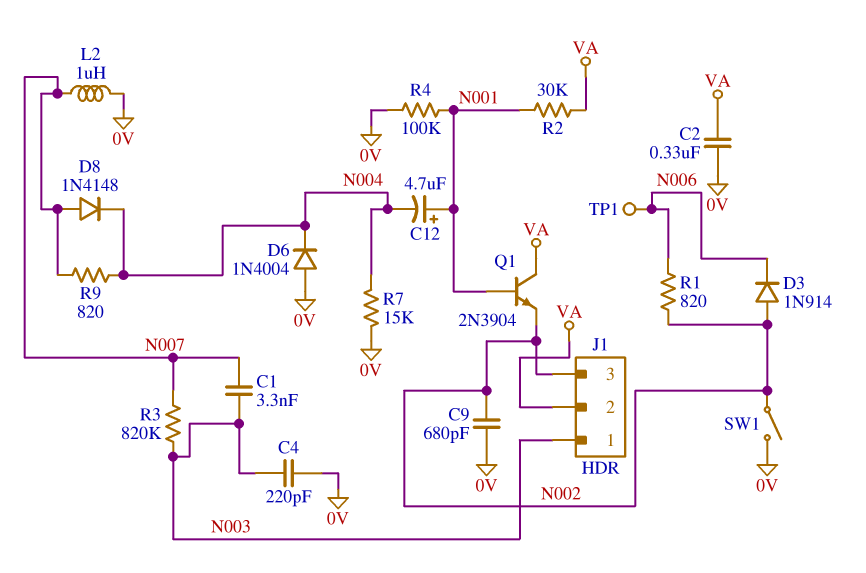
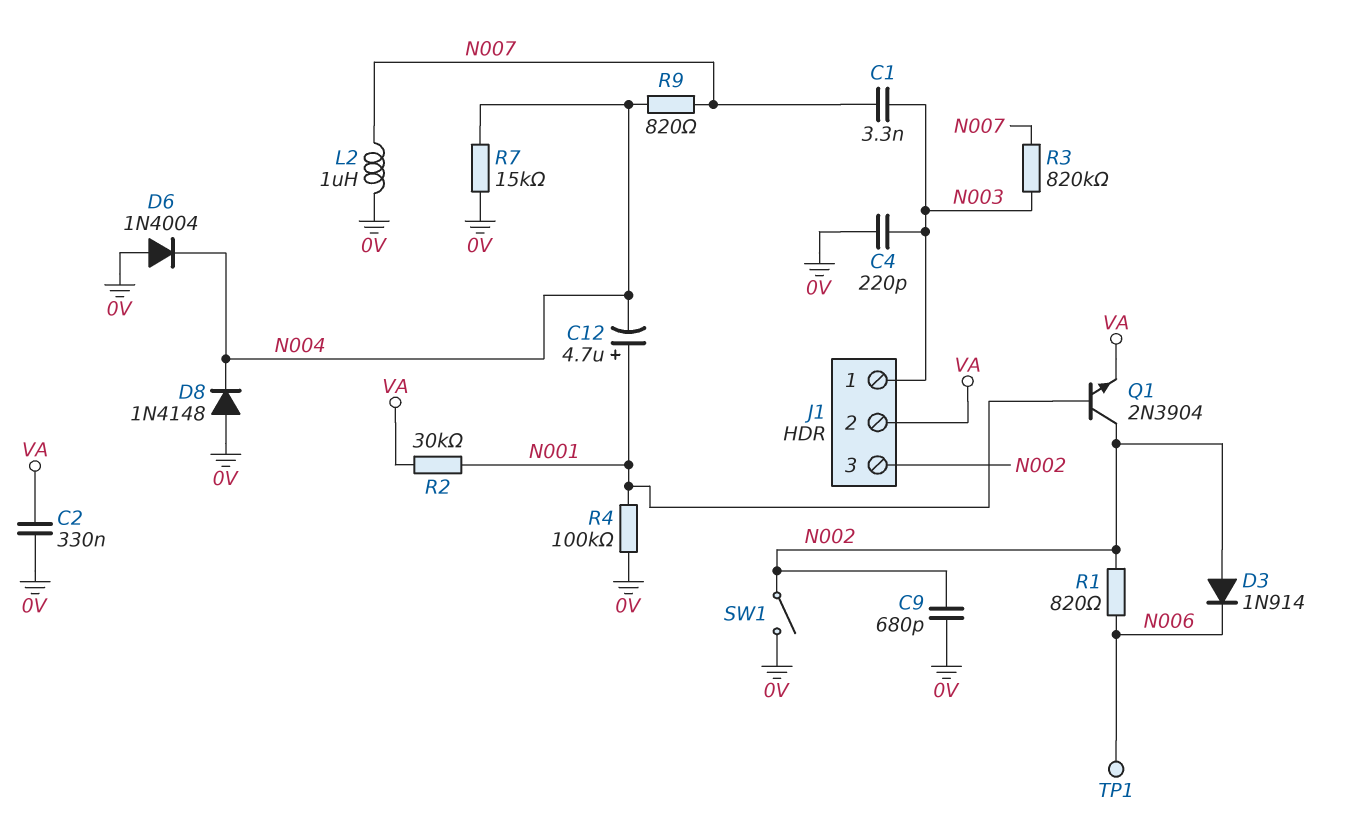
D8: diode 1N4148 (A N007, K N004) -> diode 1N4148 (A 0V, K N004)
Q1: NPN 2N3904 (B N001, C VA, E N002) -> NPN 2N3904 (B N001, C N002, E VA)

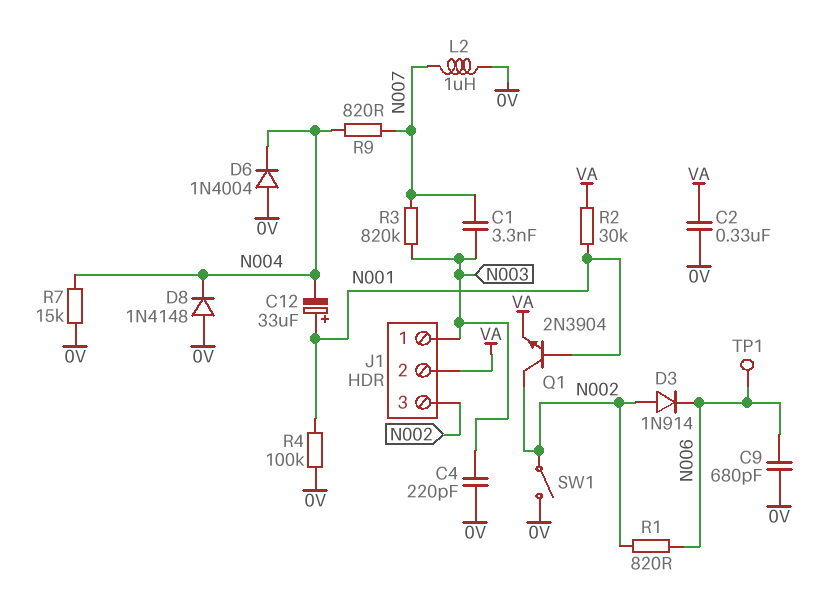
C9: 680pF (0V, N002) -> 680pF (0V, N006)
C12: 4.7uF (plus N001, minus N004) -> 33uF (plus N001, minus N004)

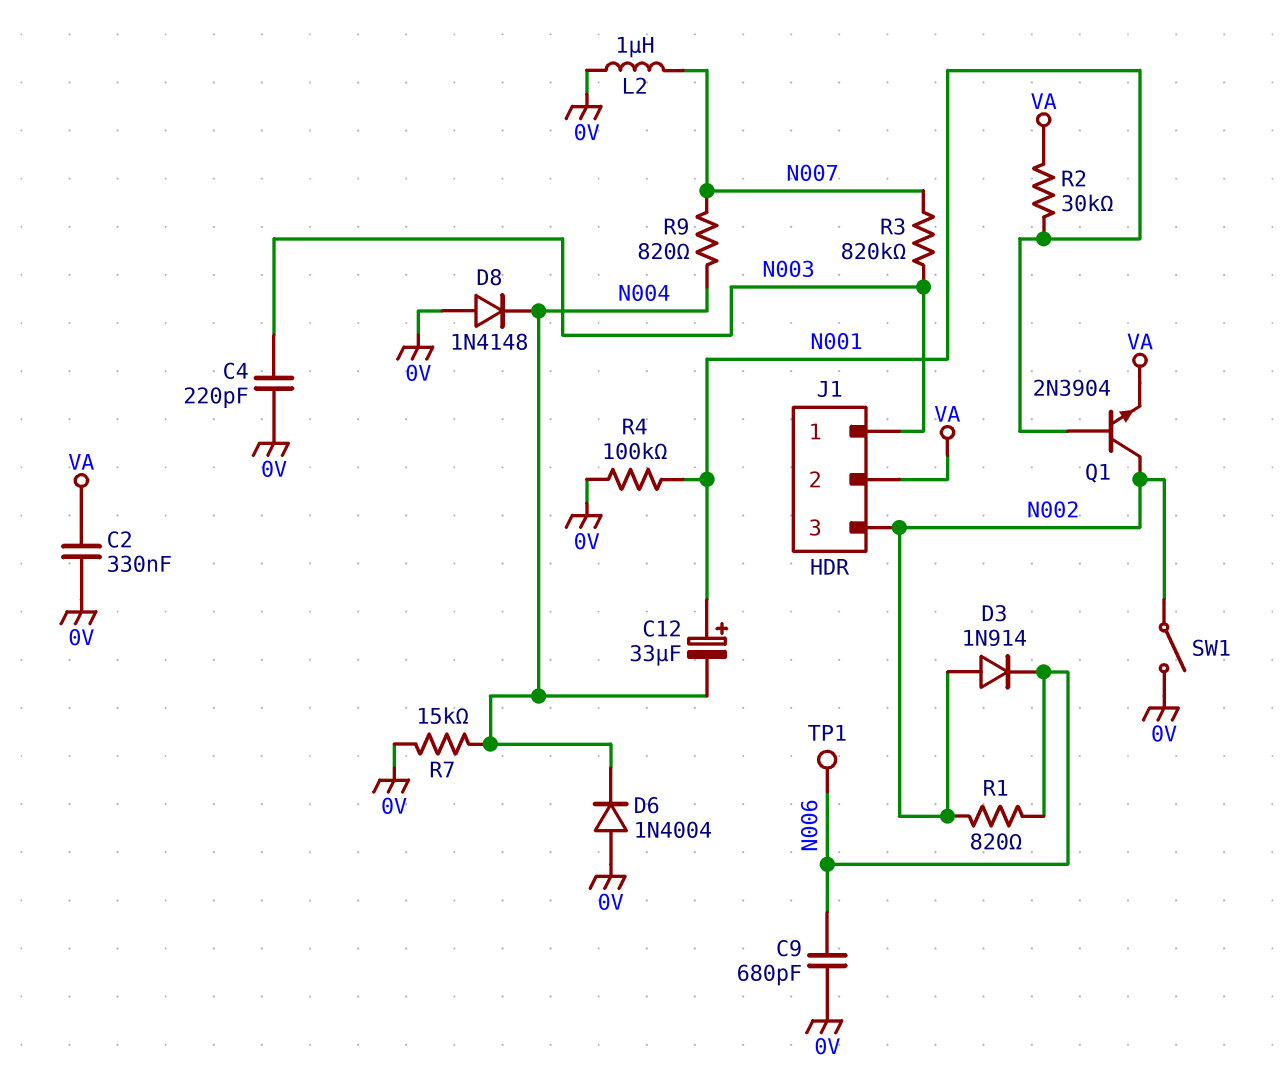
C1: 3.3nF (N003, N007) -> none

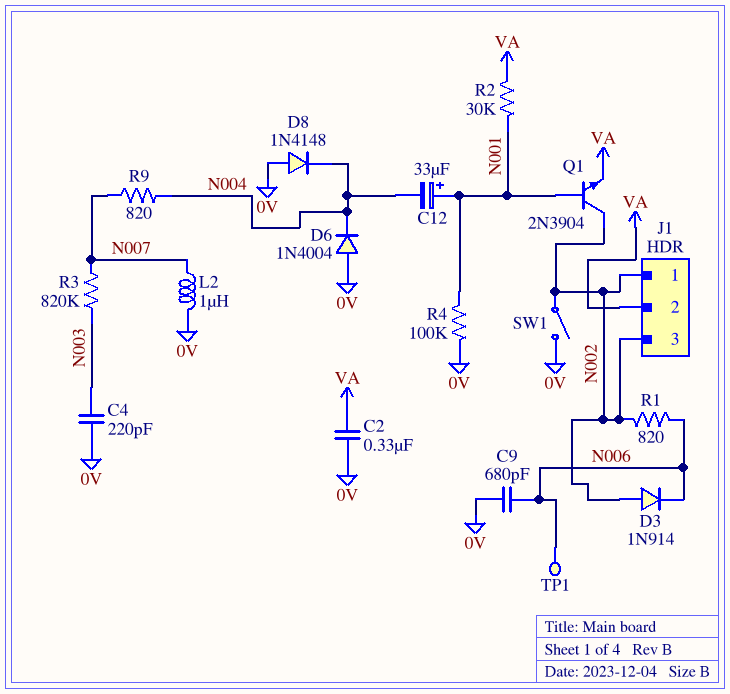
J1 pin 1: N003 -> N002
R7: 15k (0V, N004) -> none

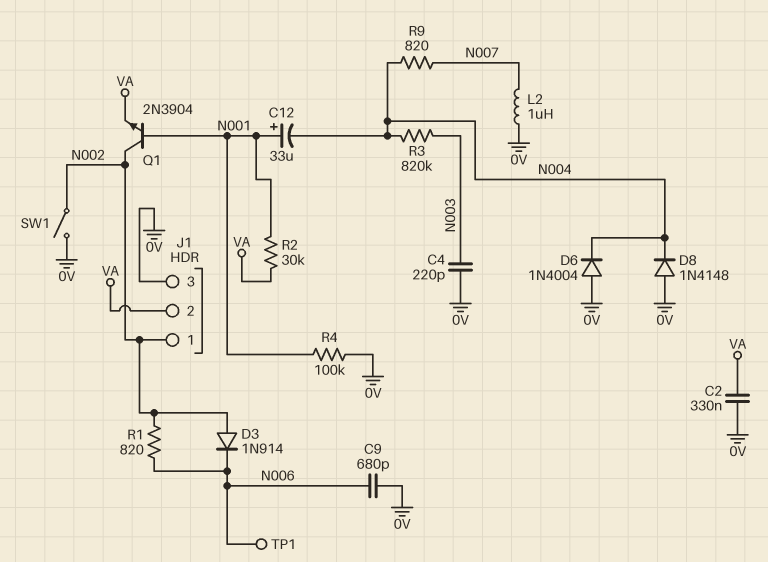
J1 pin 3: N002 -> 0V
R3: 820k (N003, N007) -> 820k (N003, N004)

